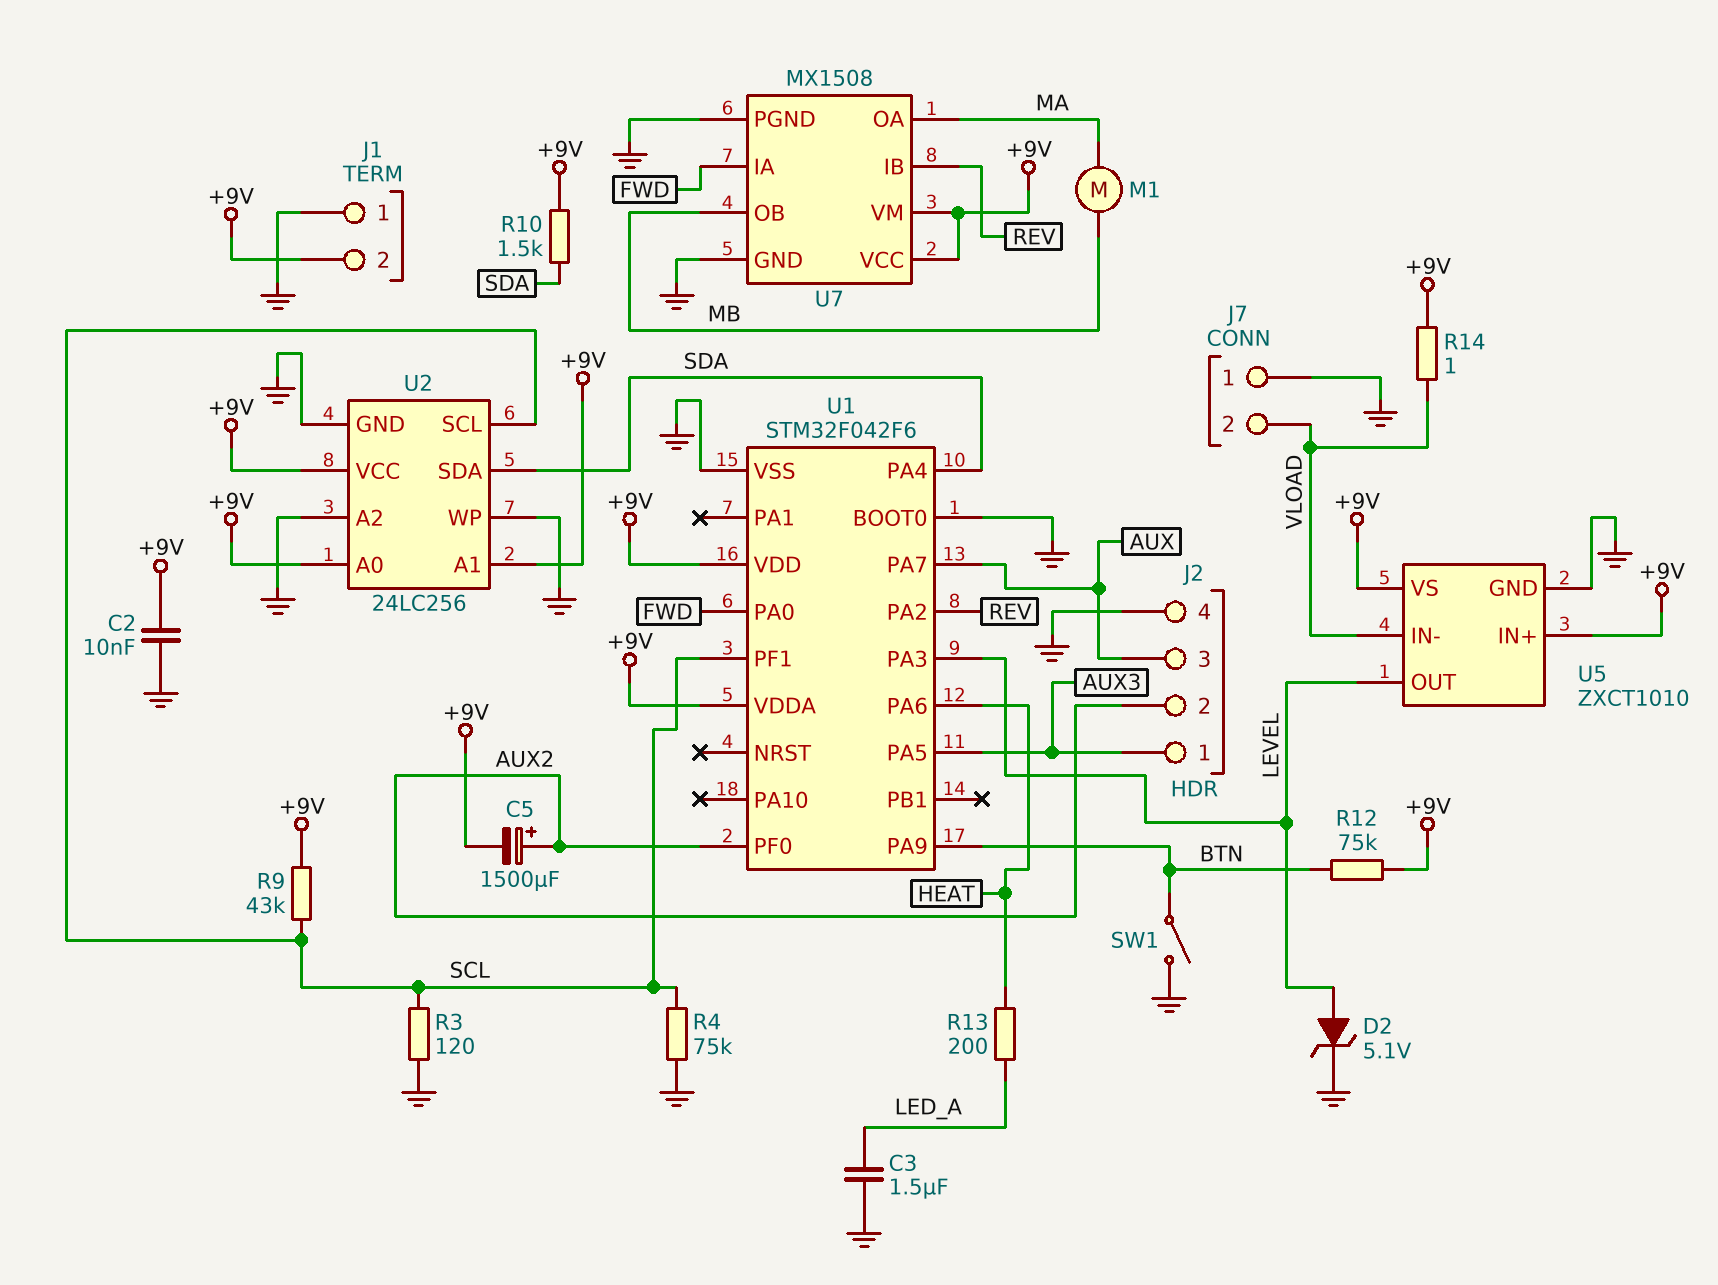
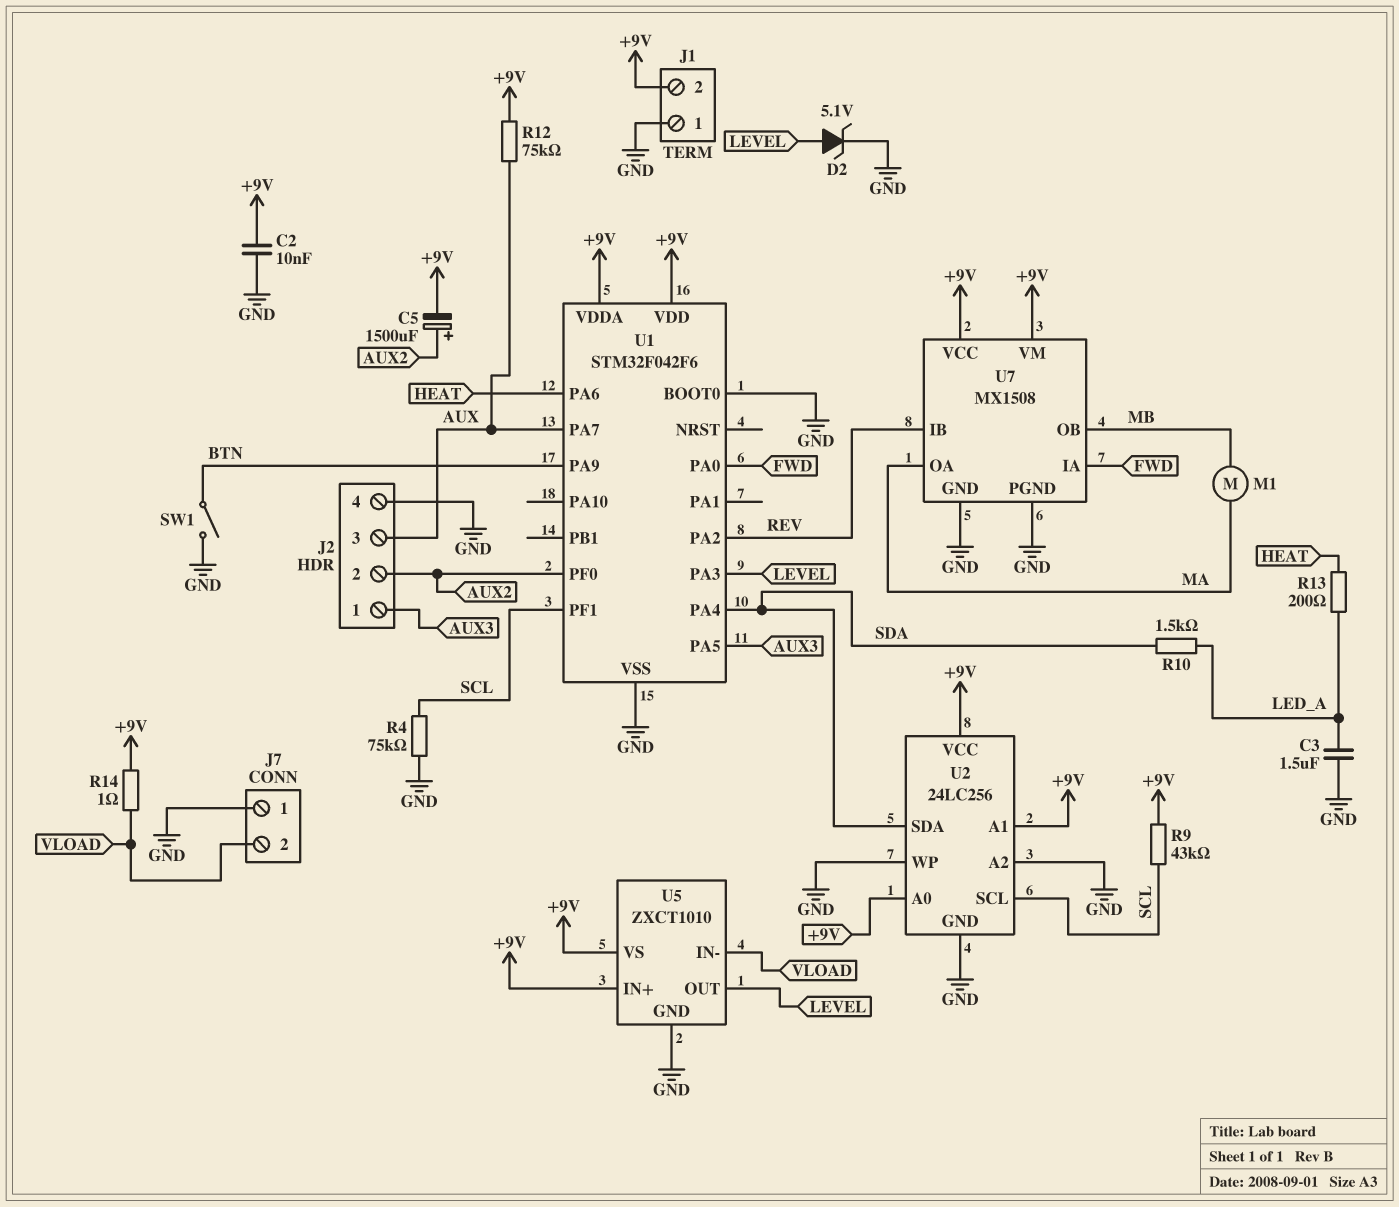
R3: 120 (GND, SCL) -> none
R10: 1.5k (+9V, SDA) -> 1.5k (LED_A, SDA)
R12: 75k (+9V, BTN) -> 75k (+9V, AUX)

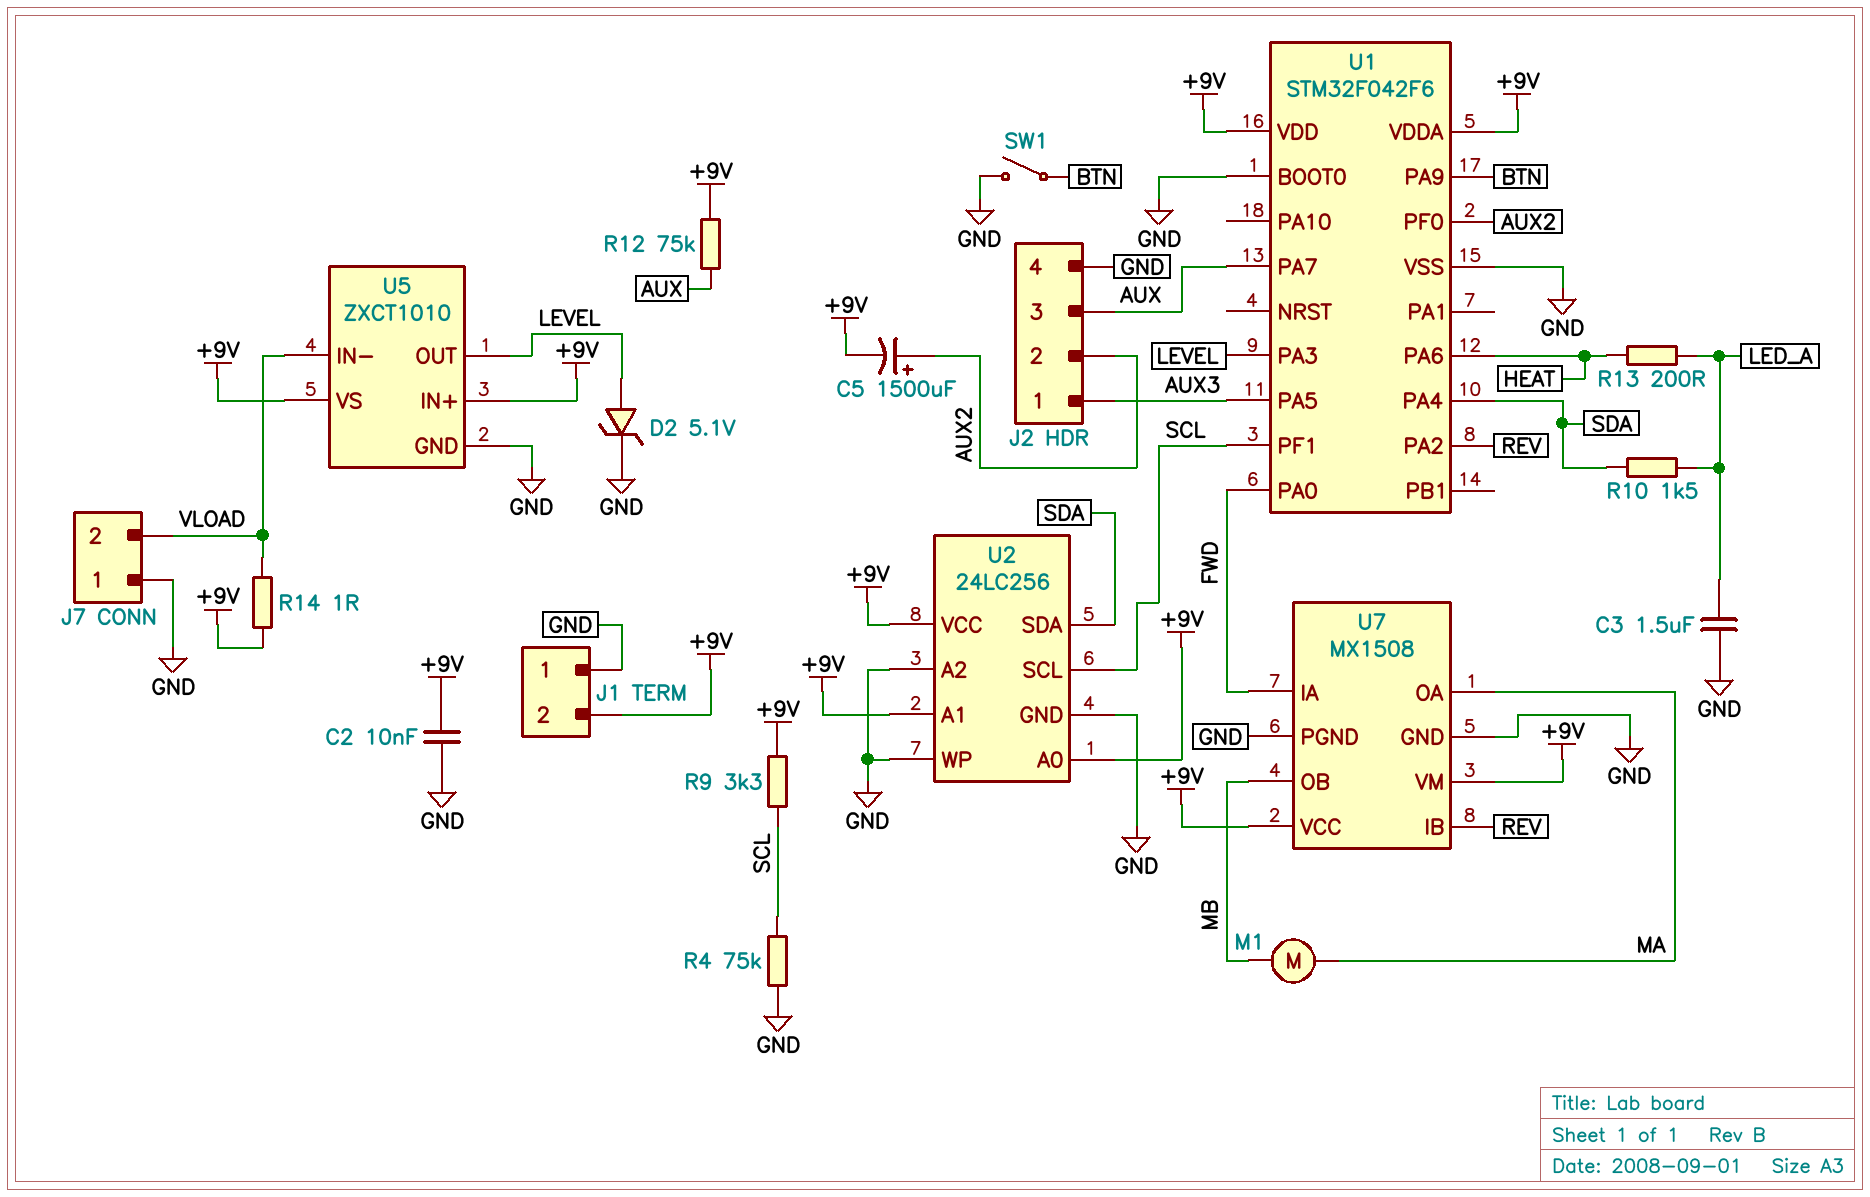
R9: 43k (+9V, SCL) -> 3.3k (+9V, SCL)

